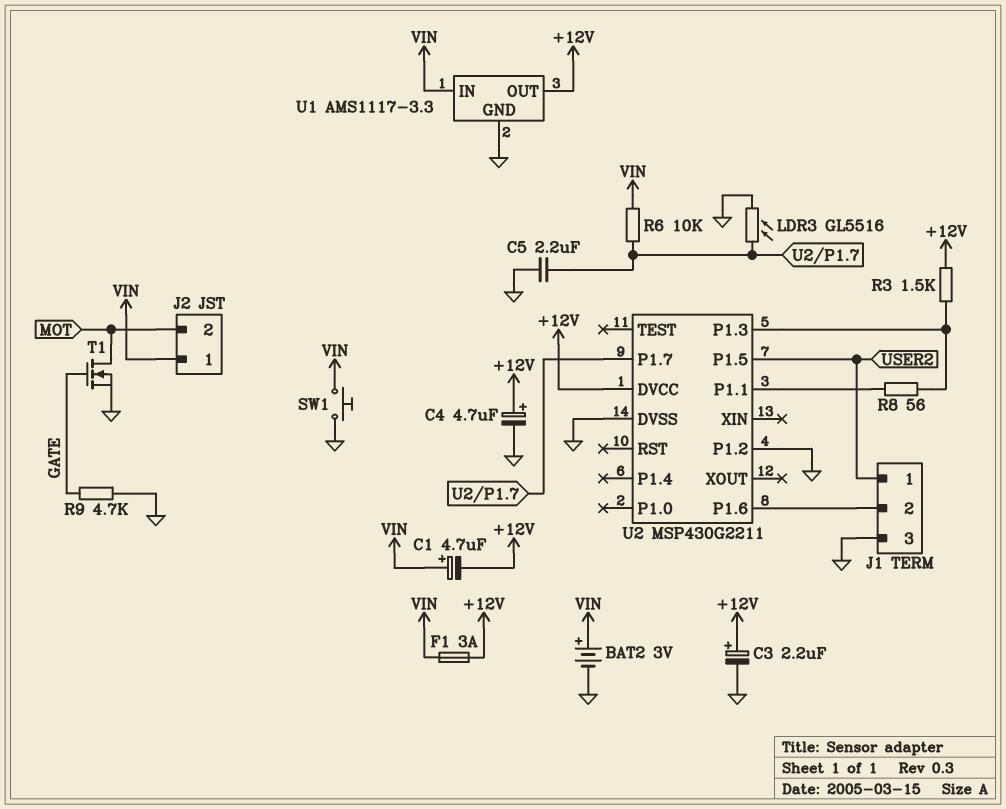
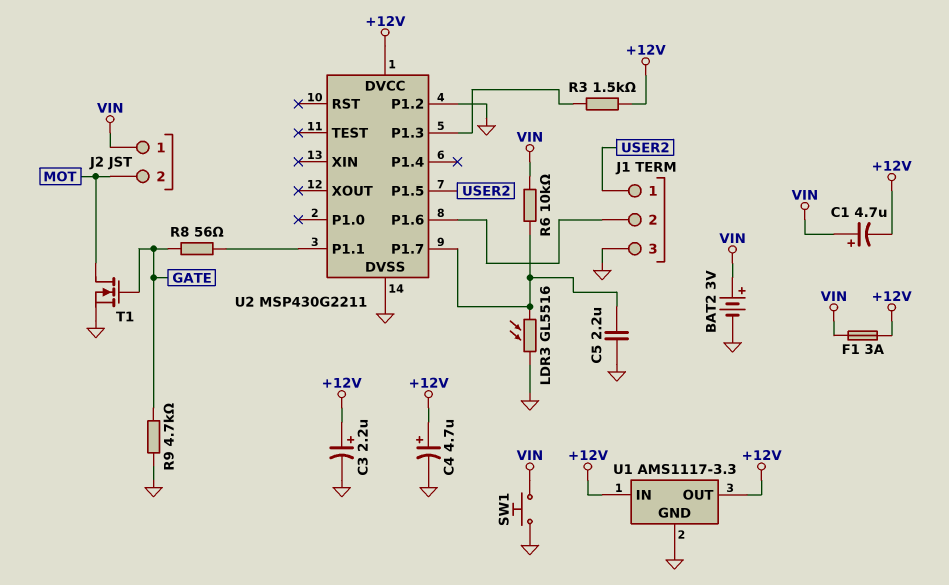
R8: 56 (U2/P1.1, U2/P1.3) -> 56 (GATE, U2/P1.1)
U1 pin IN: VIN -> +12V

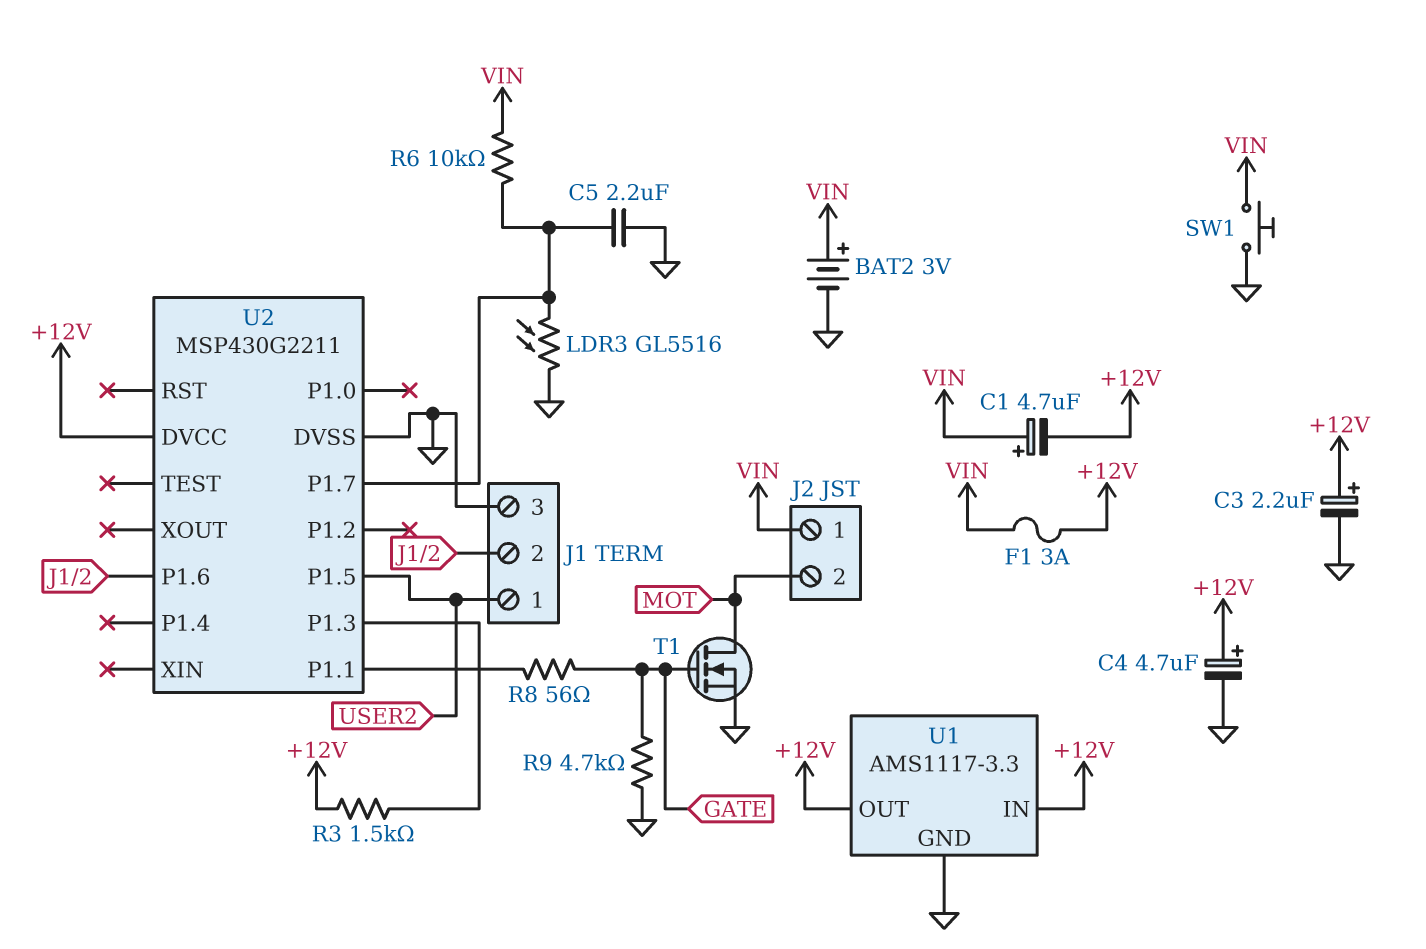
U2 pin P1.2: GND -> none

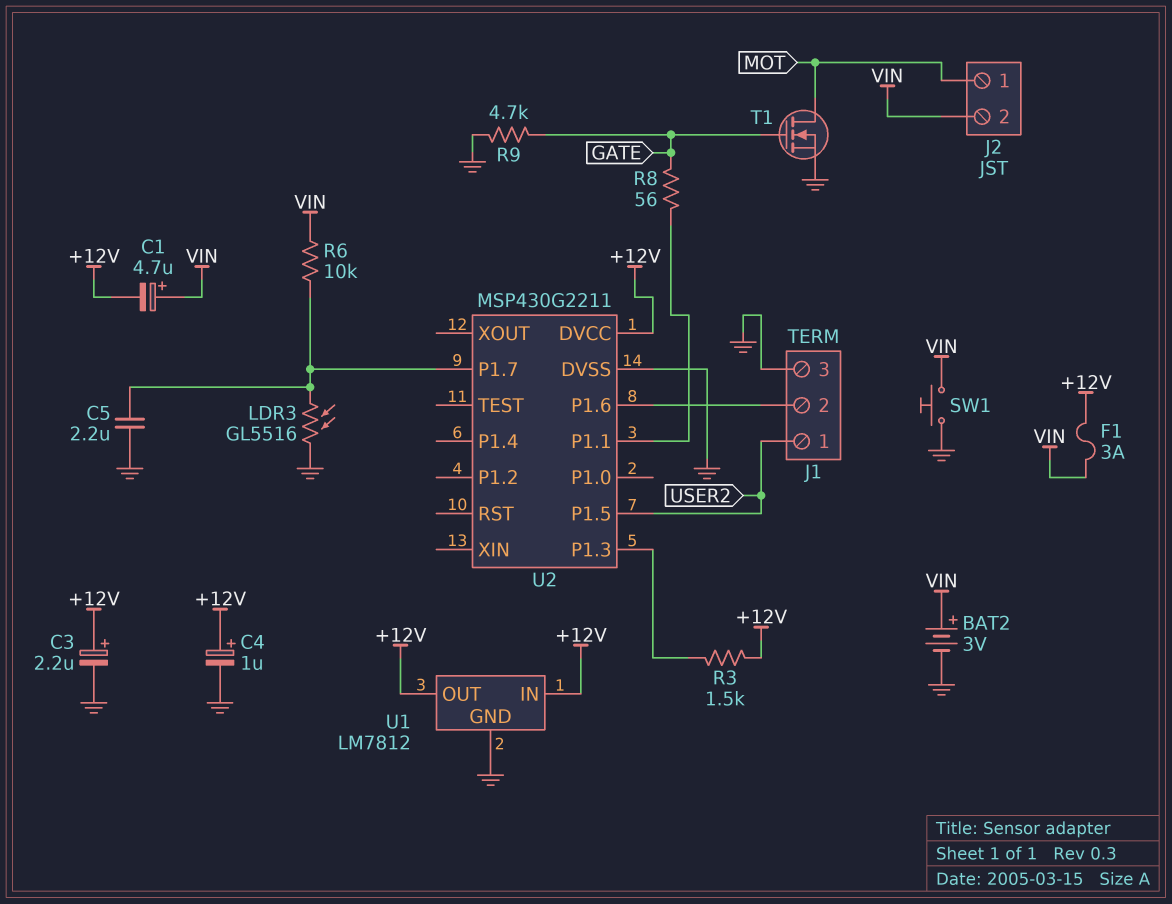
C4: 4.7uF (plus +12V, minus GND) -> 1uF (plus +12V, minus GND)
J2 pin 1: VIN -> MOT
J2 pin 2: MOT -> VIN
U1: AMS1117-3.3 -> LM7812

